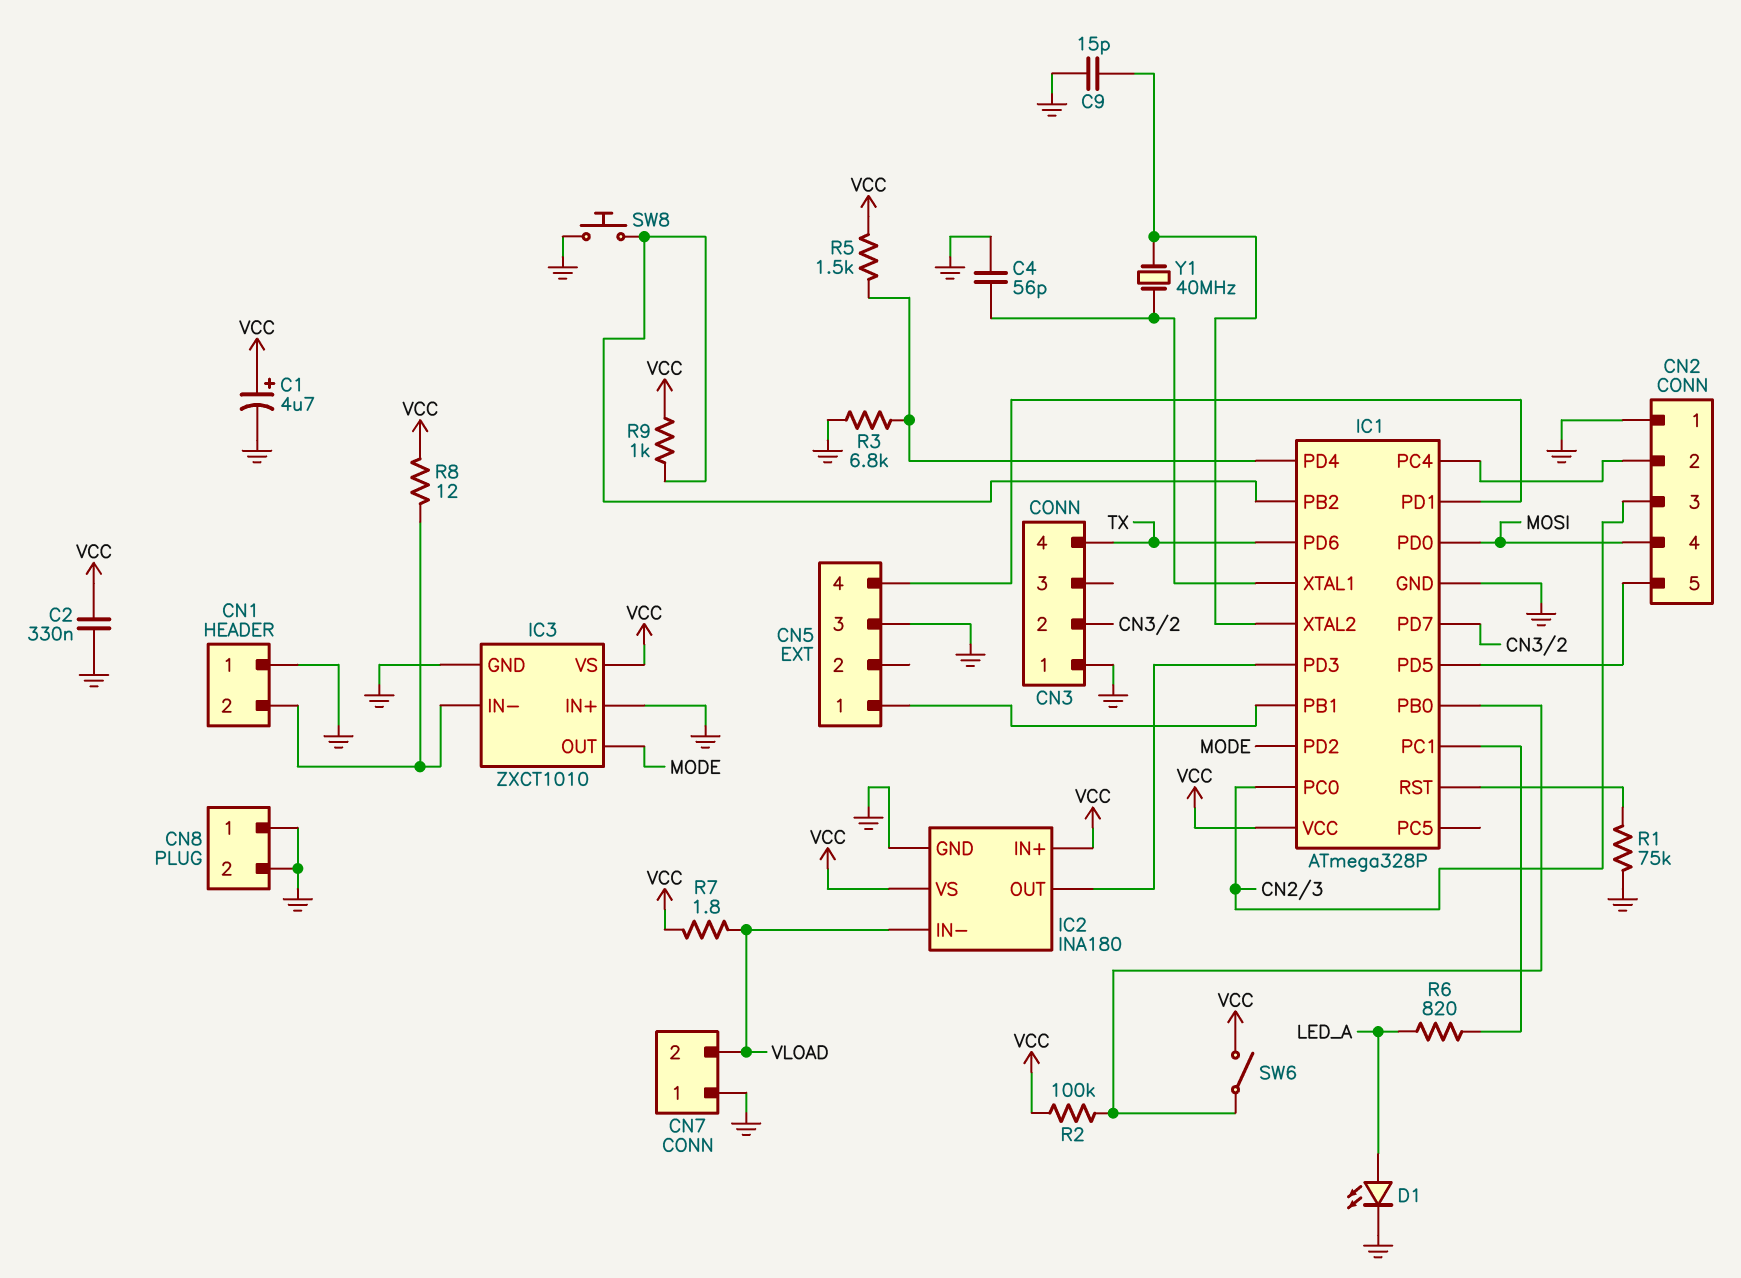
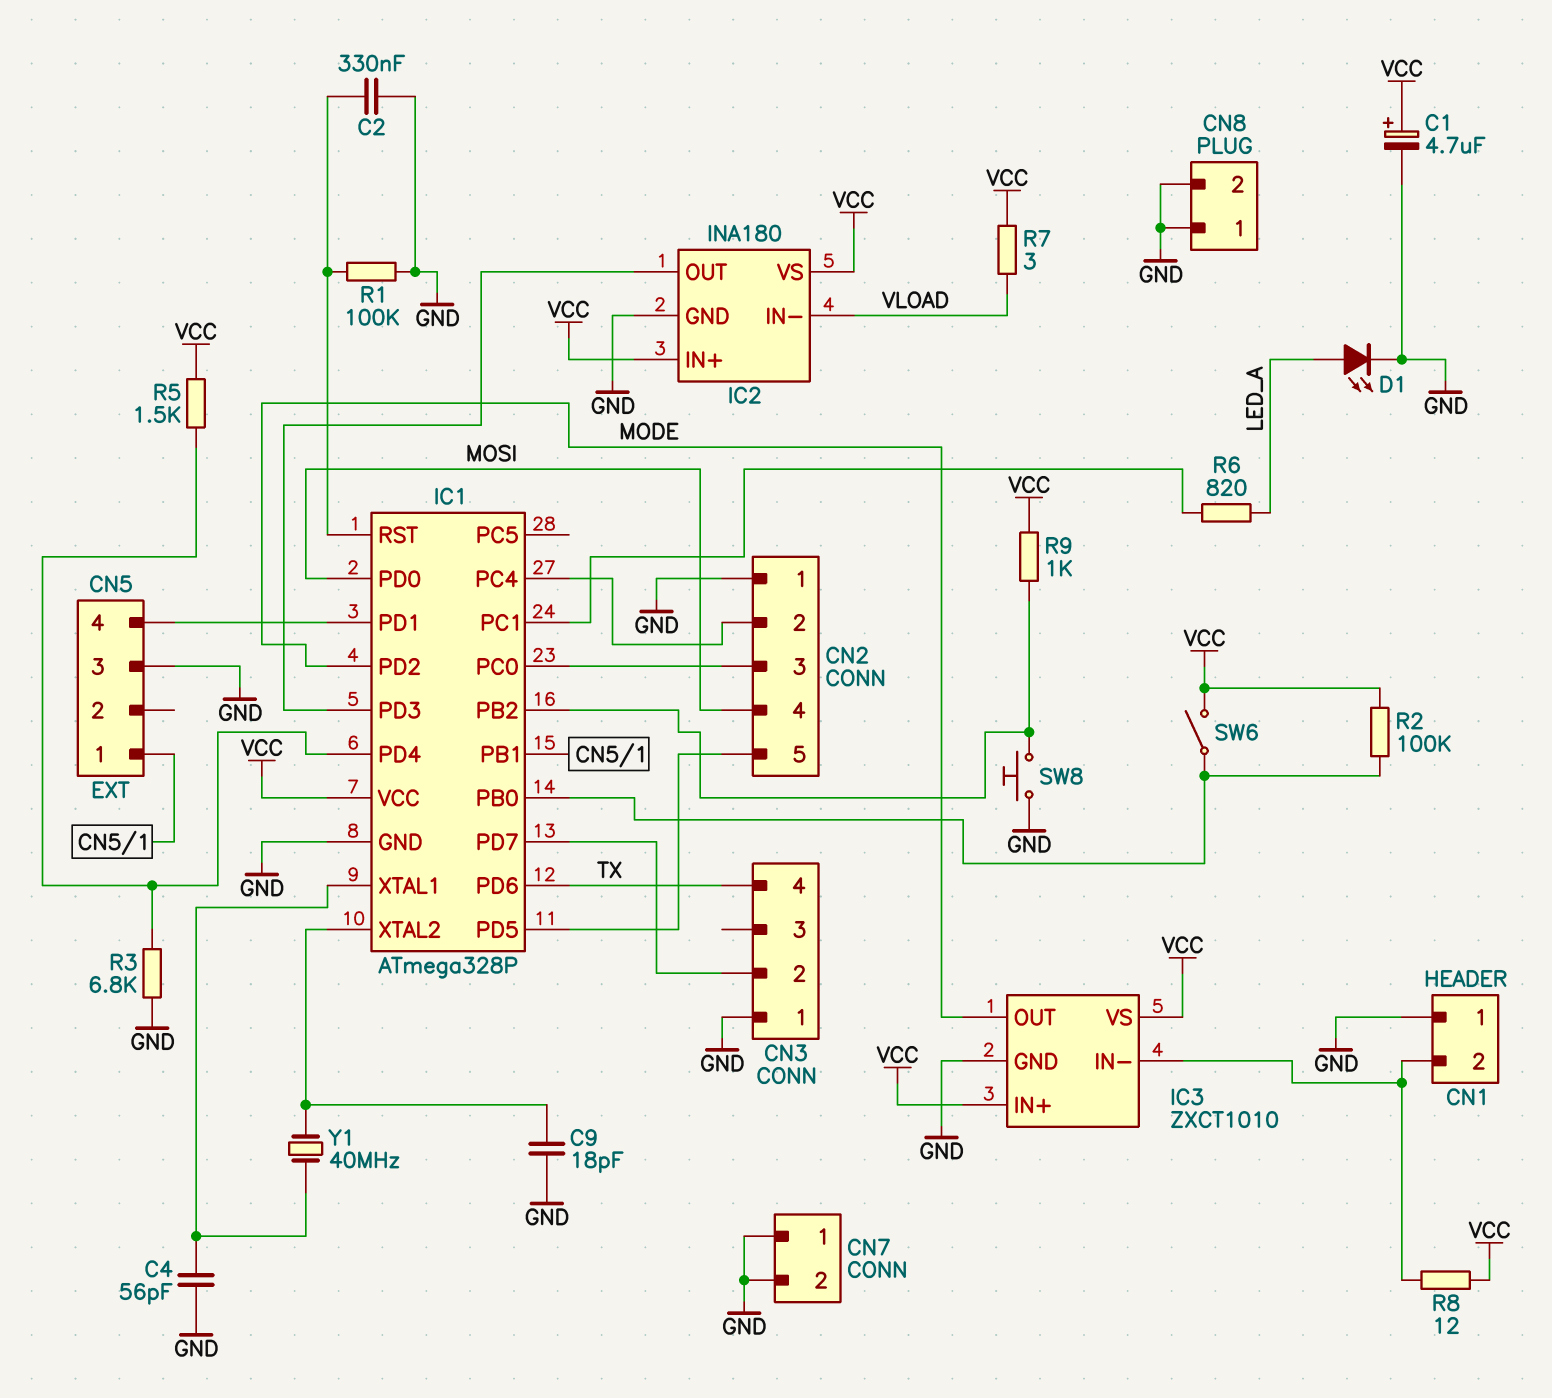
C2: 330nF (GND, VCC) -> 330nF (GND, IC1/RST)
C9: 15pF (GND, IC1/XTAL2) -> 18pF (GND, IC1/XTAL2)
CN7 pin 2: VLOAD -> GND
IC3 pin IN+: GND -> VCC
R1: 75k (GND, IC1/RST) -> 100k (GND, IC1/RST)
R7: 1.8 (VCC, VLOAD) -> 3 (VCC, VLOAD)

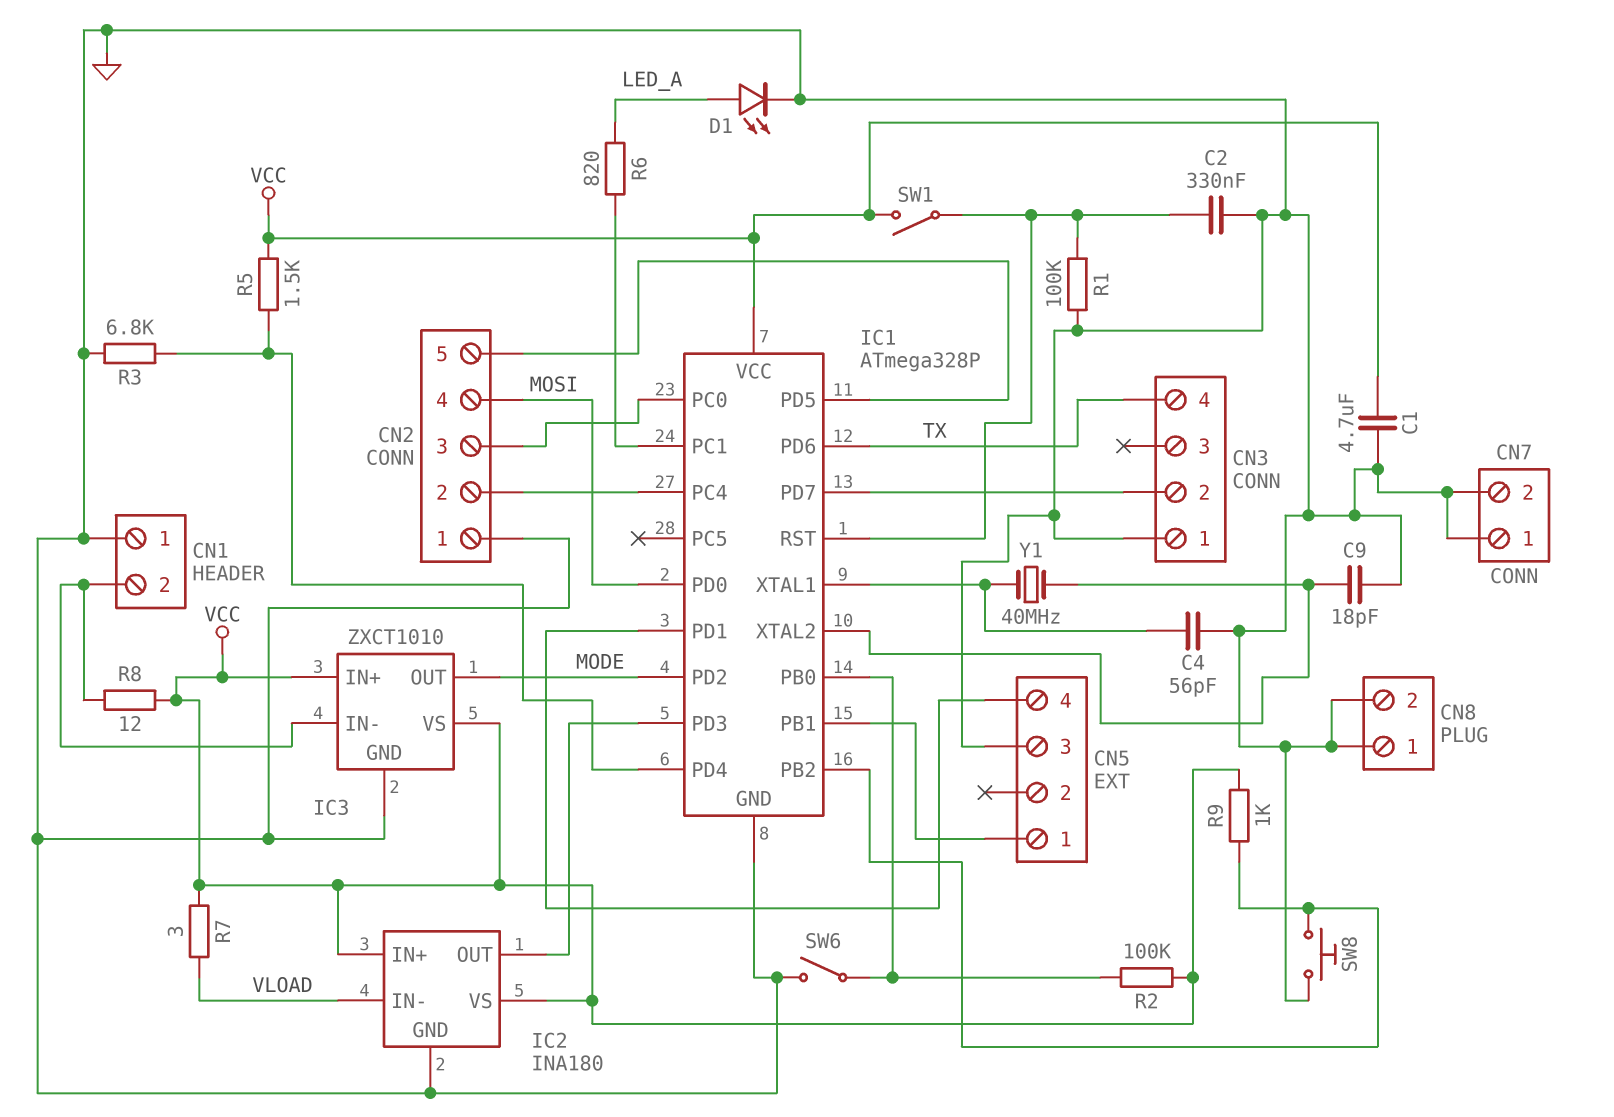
C1: 4.7uF (plus VCC, minus GND) -> 4.7uF (GND, VCC)
SW1: none -> switch (IC1/RST, VCC)
SW6: switch (IC1/PB0, VCC) -> switch (GND, IC1/PB0)

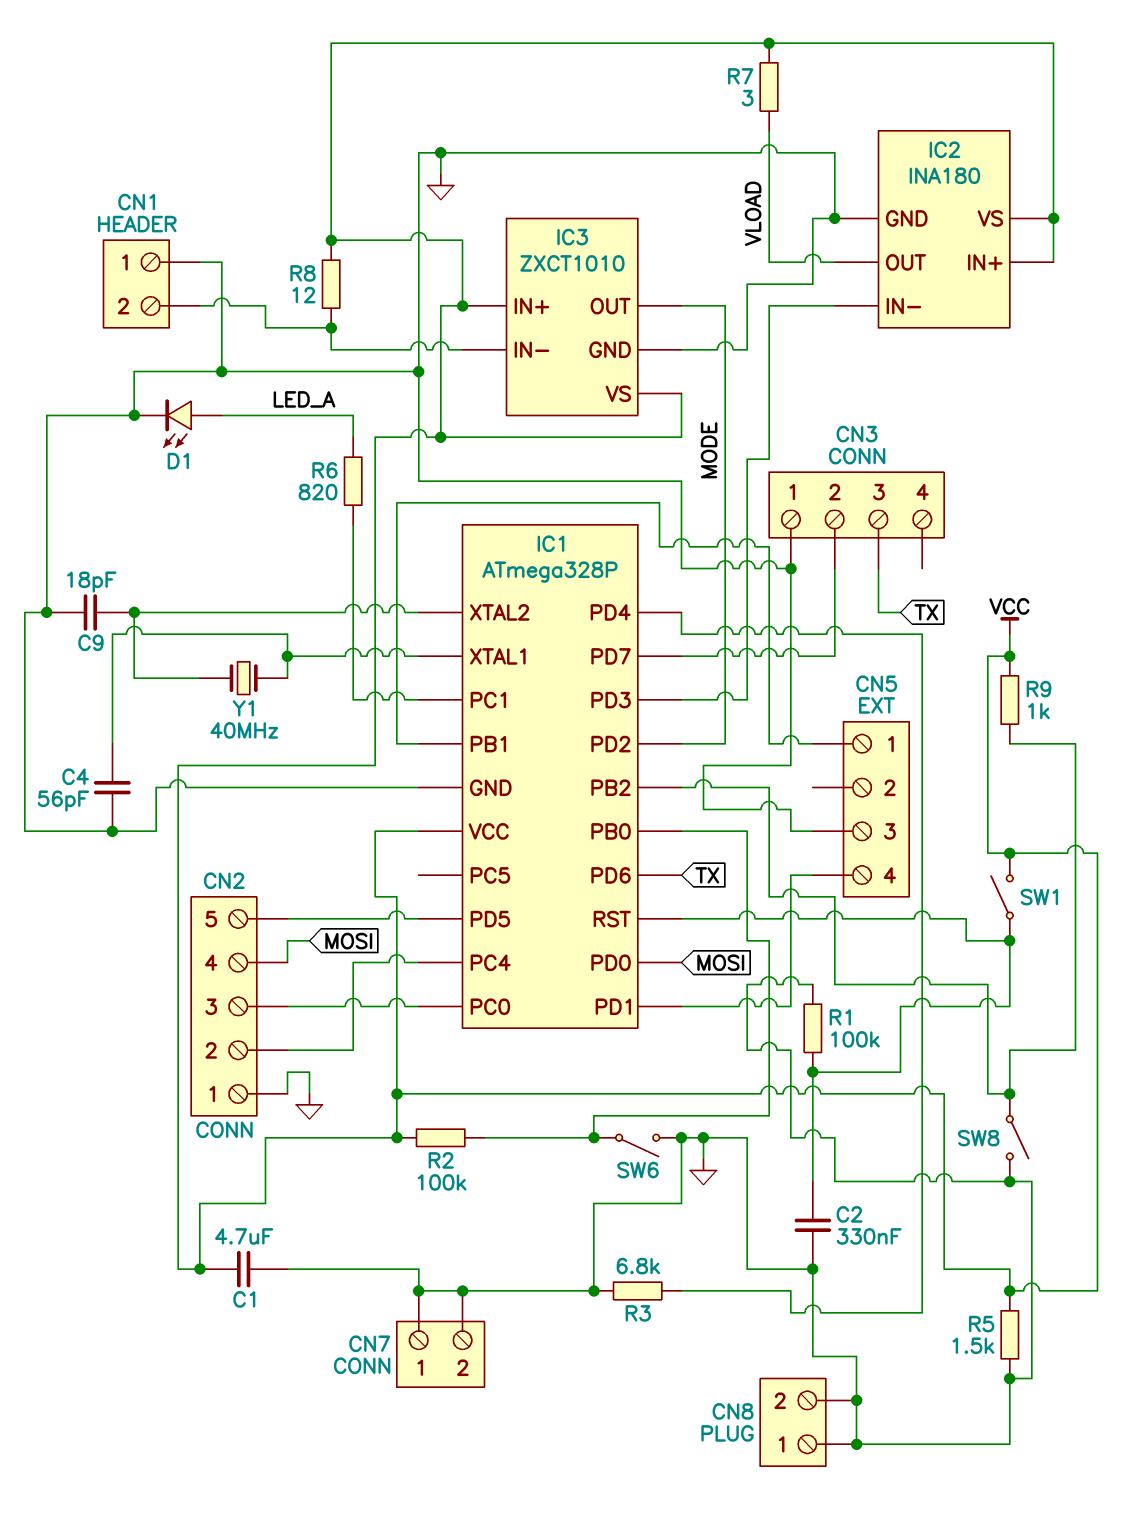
CN3 pin 3: none -> TX
CN3 pin 4: TX -> none
IC2 pin IN-: VLOAD -> IC1/PD3
IC2 pin OUT: IC1/PD3 -> VLOAD
R5: 1.5k (IC1/PD4, VCC) -> 1.5k (GND, VCC)
SW8: button (GND, IC1/PB2) -> switch (GND, IC1/PB2)

